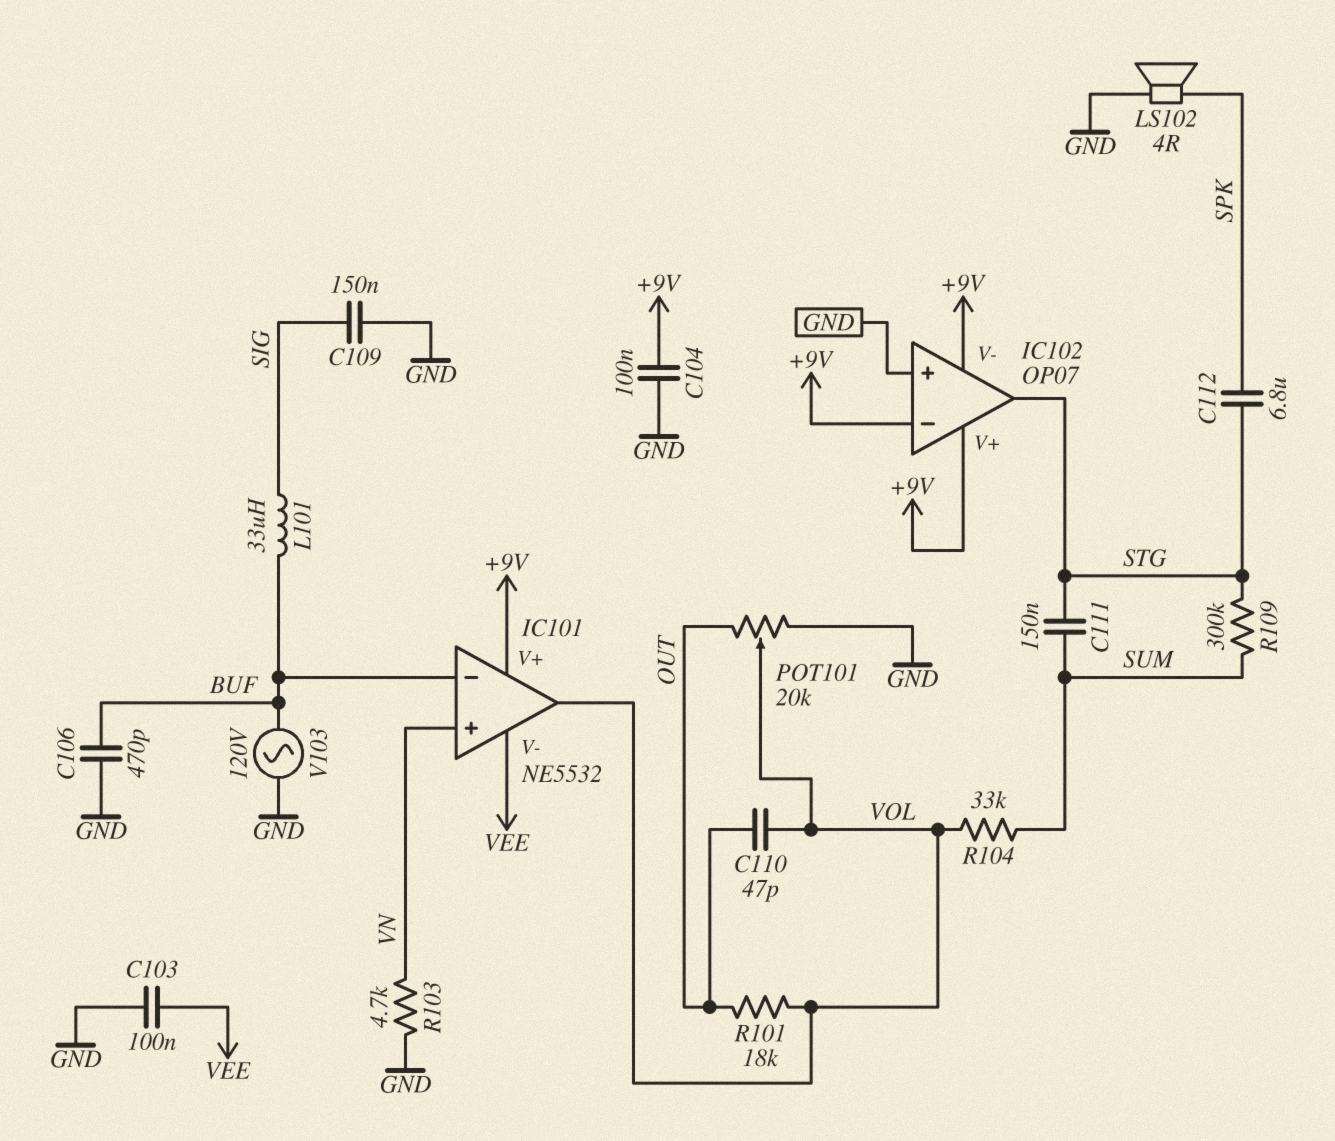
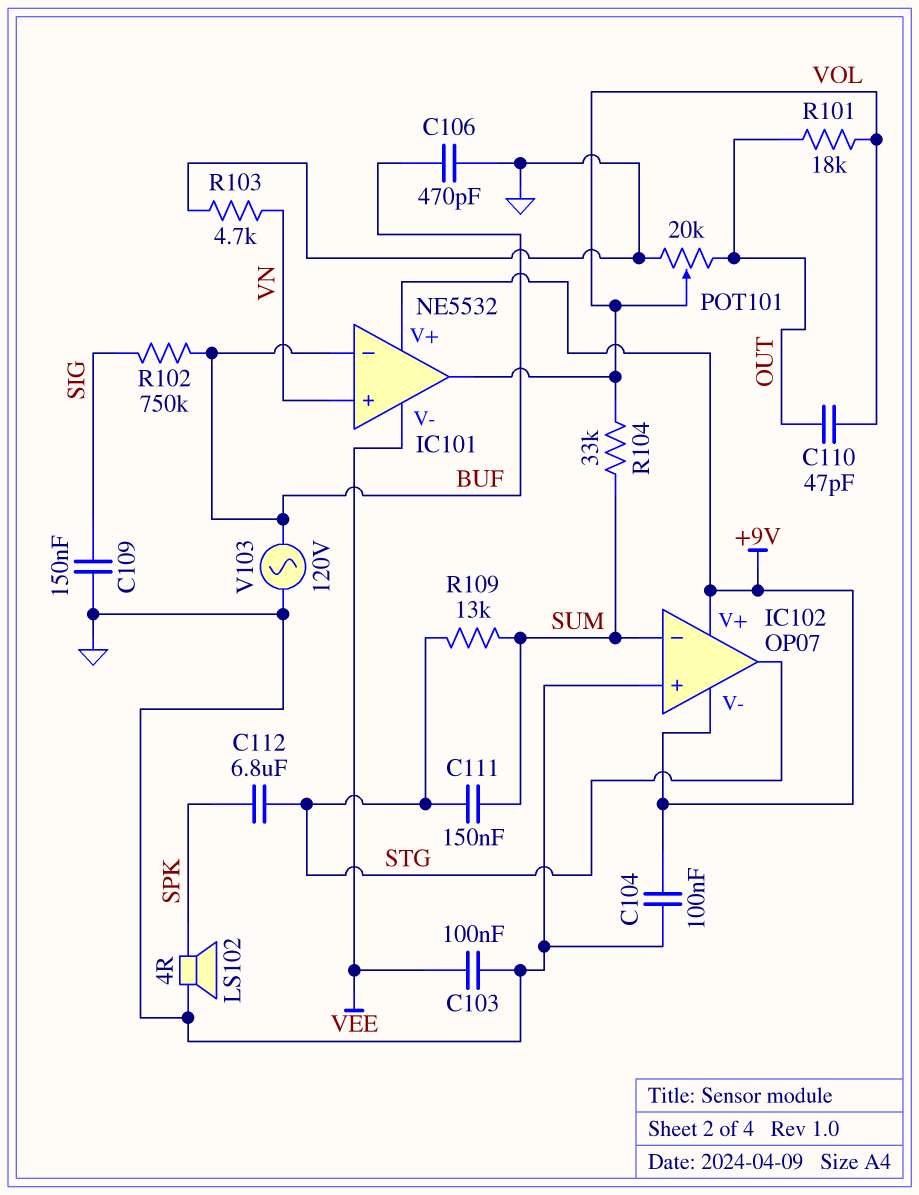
IC102 pin in-: +9V -> SUM
L101: 33uH (BUF, SIG) -> none
R102: none -> 750k (BUF, SIG)
R109: 300k (STG, SUM) -> 13k (STG, SUM)

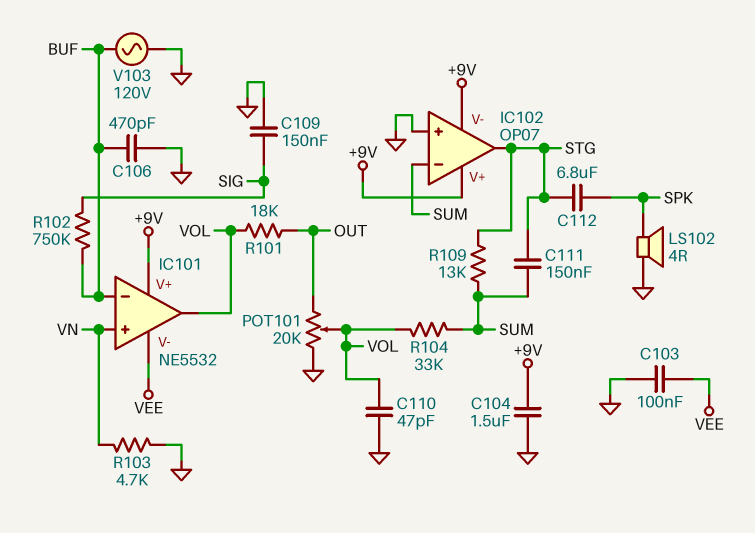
C104: 100nF (+9V, GND) -> 1.5uF (+9V, GND)
C110: 47pF (OUT, VOL) -> 47pF (GND, VOL)

